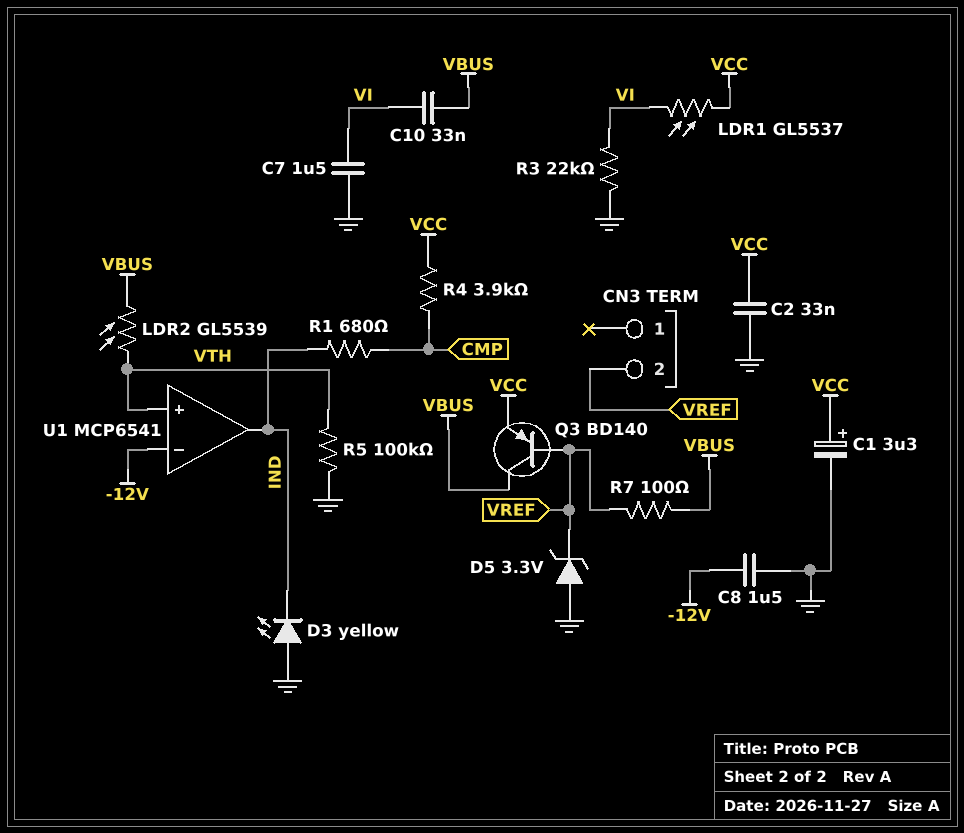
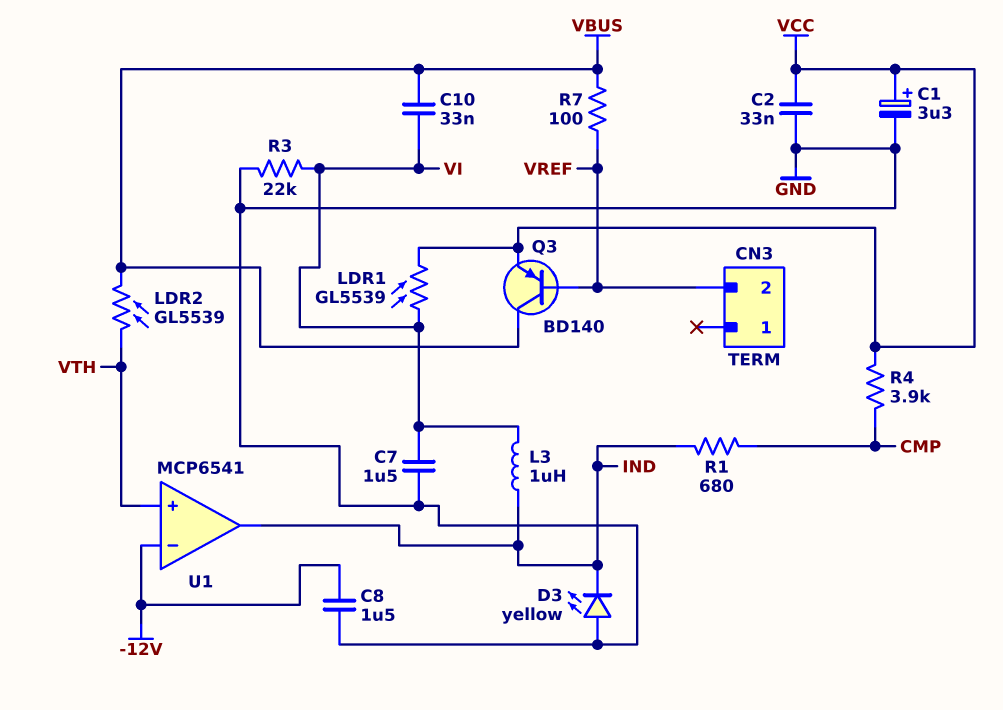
D5: zener 3.3V (A GND, K VREF) -> none
L3: none -> 1uH (IND, VI)
LDR1: GL5537 (VCC, VI) -> GL5539 (VCC, VI)
R5: 100k (GND, VTH) -> none

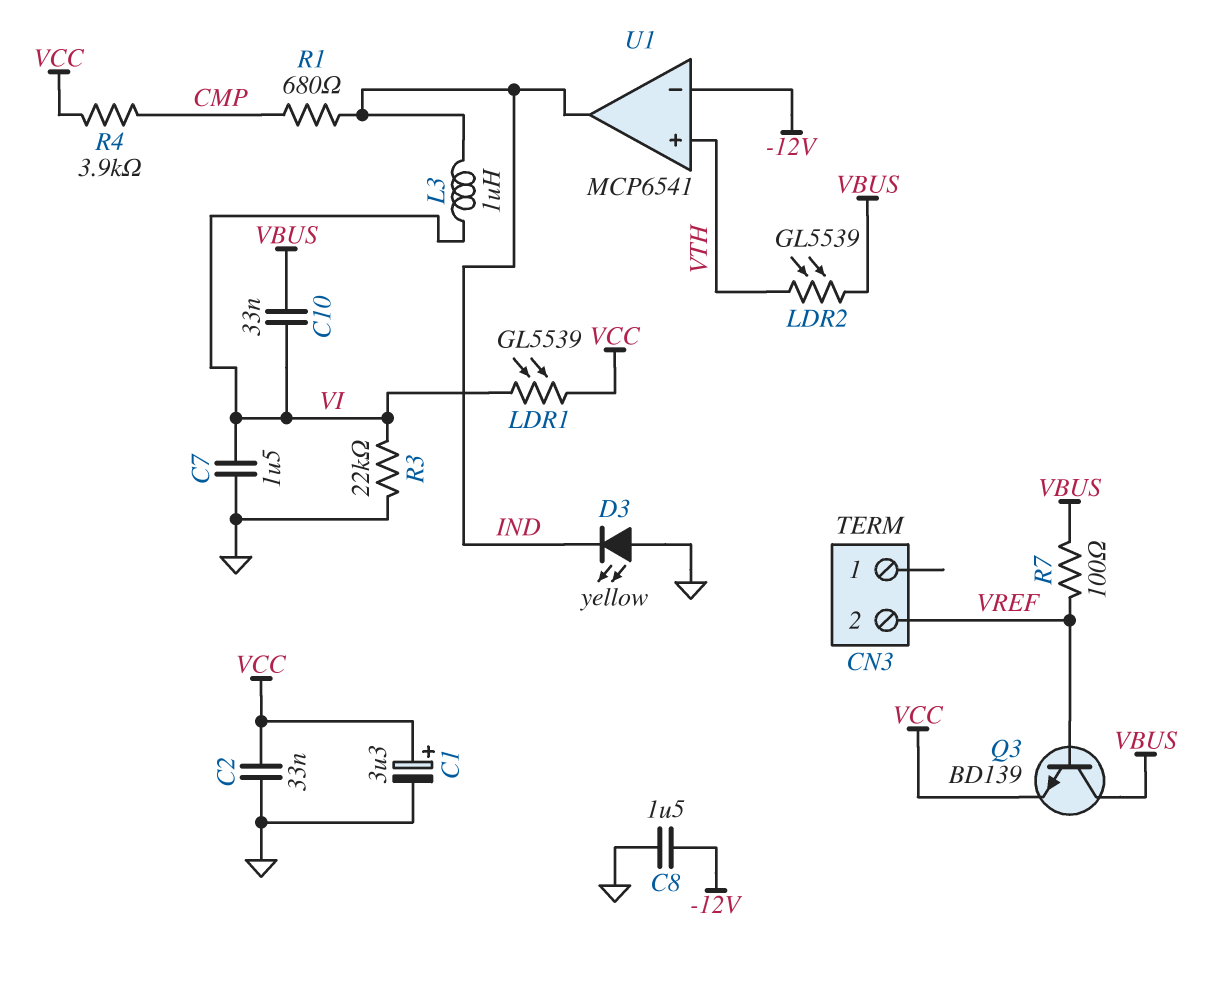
Q3: PNP BD140 (B VREF, C VBUS, E VCC) -> NPN BD139 (B VREF, C VBUS, E VCC)

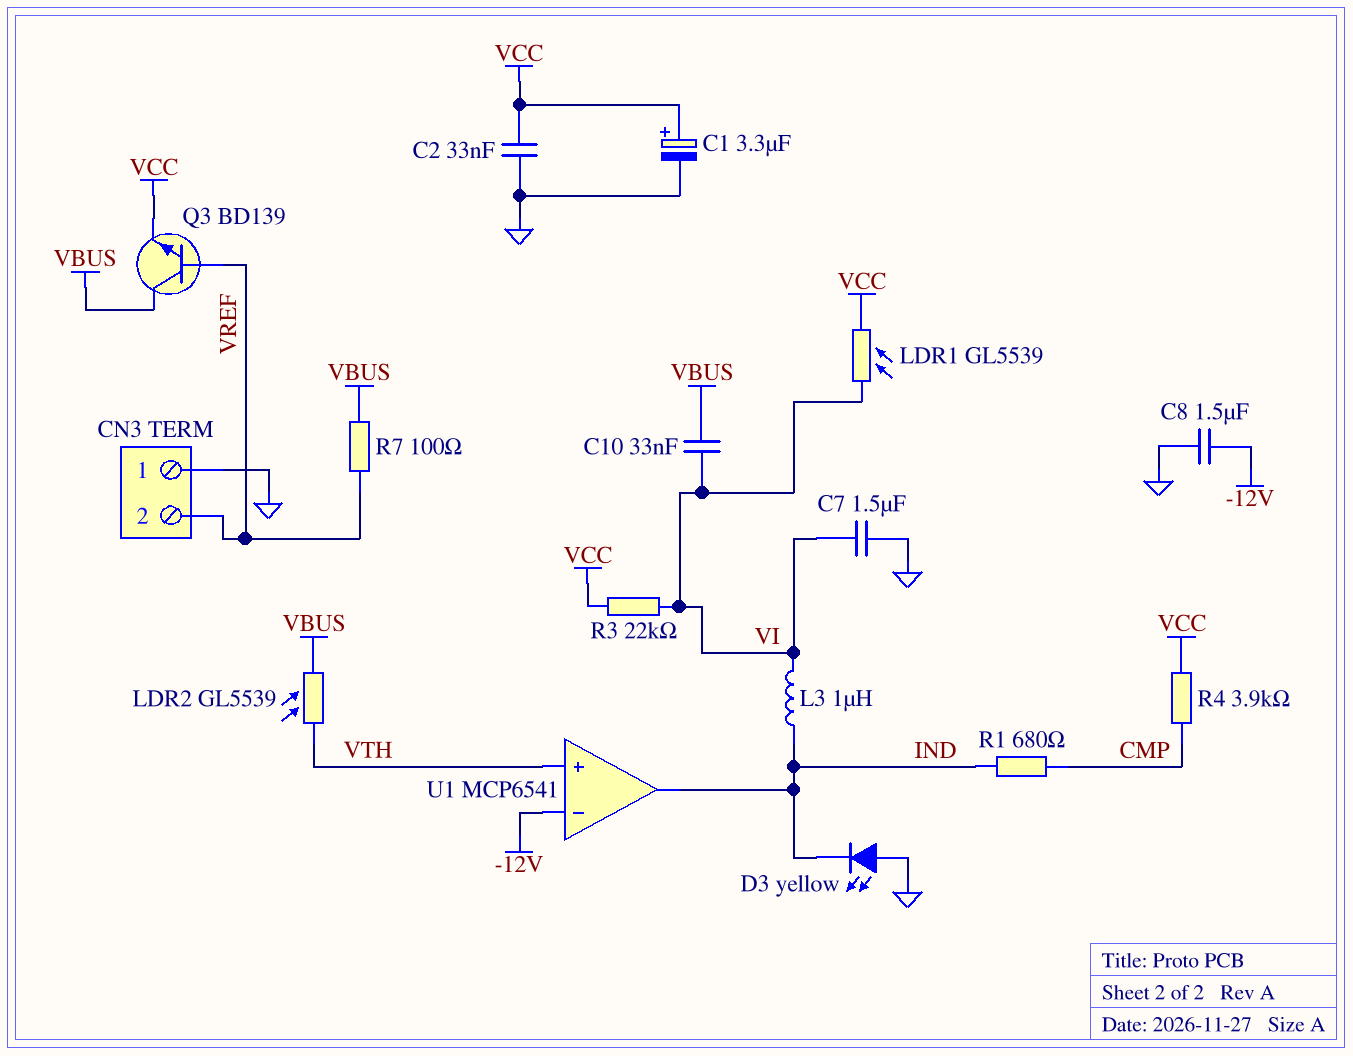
CN3 pin 1: none -> GND
R3: 22k (GND, VI) -> 22k (VCC, VI)

